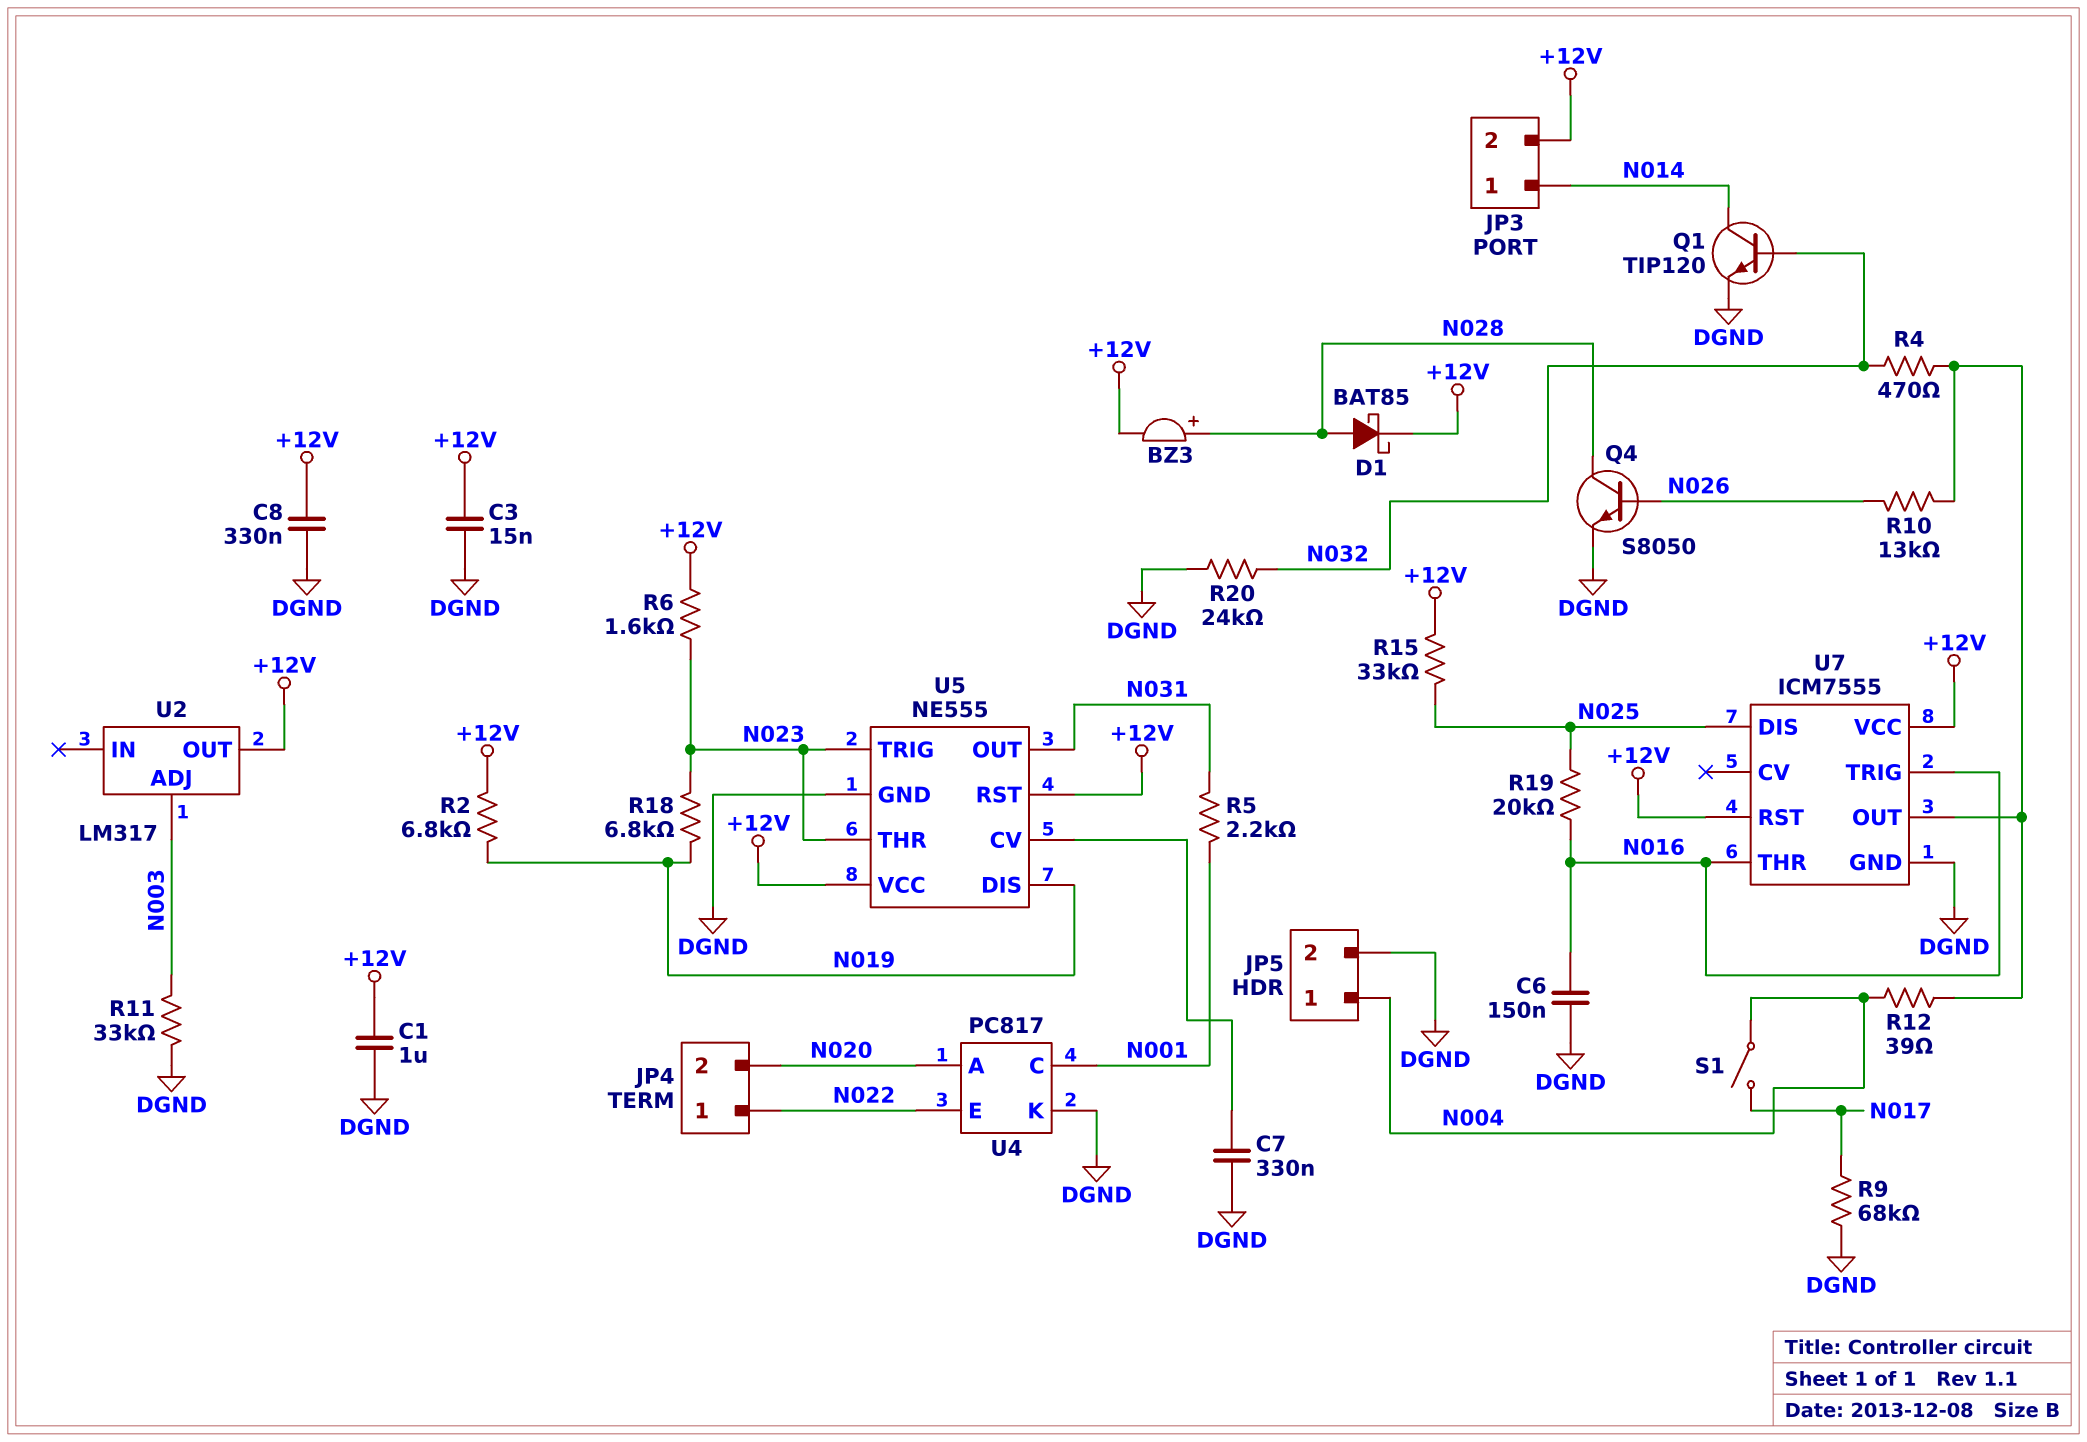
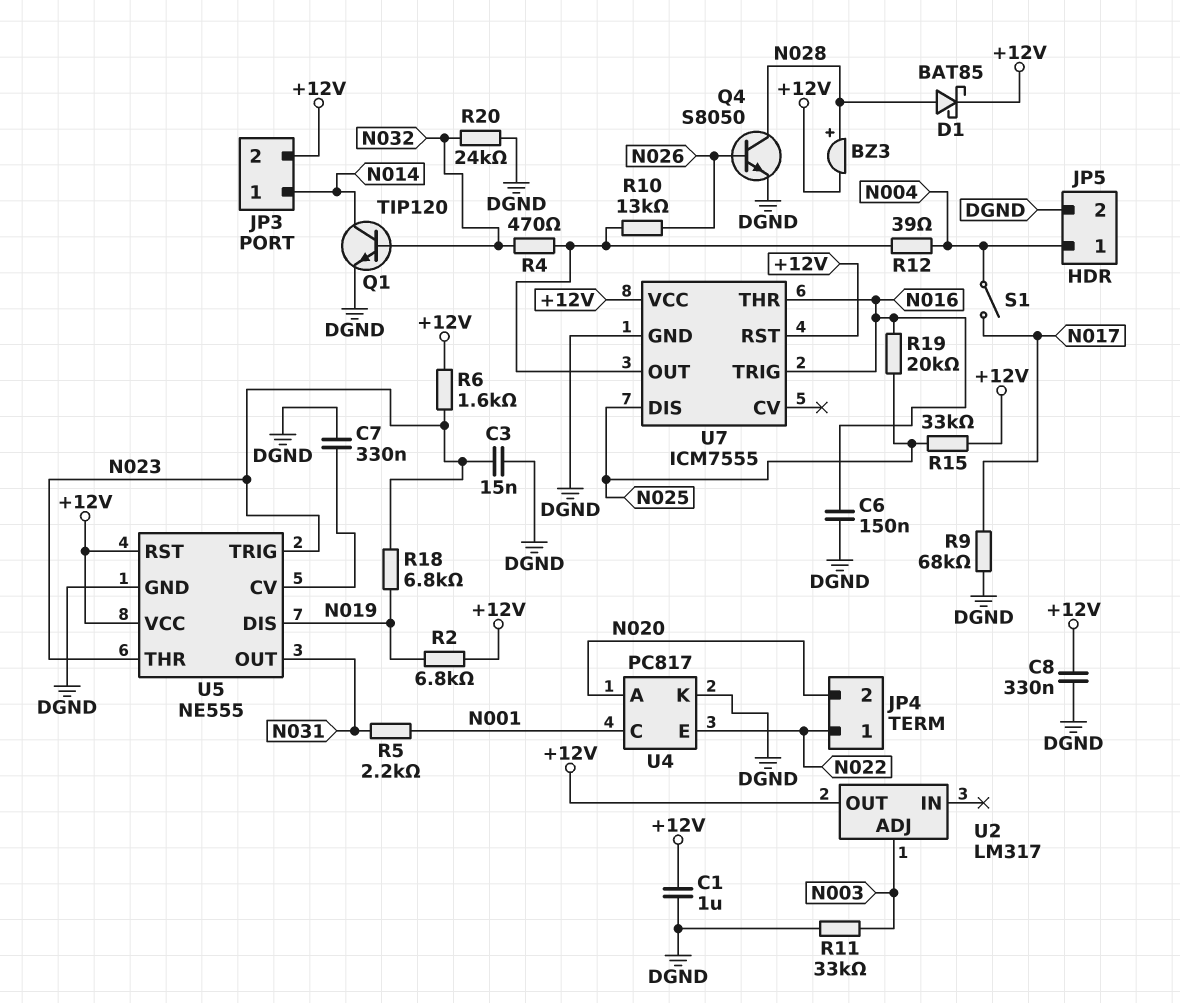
C3: 15nF (+12V, DGND) -> 15nF (DGND, N023)

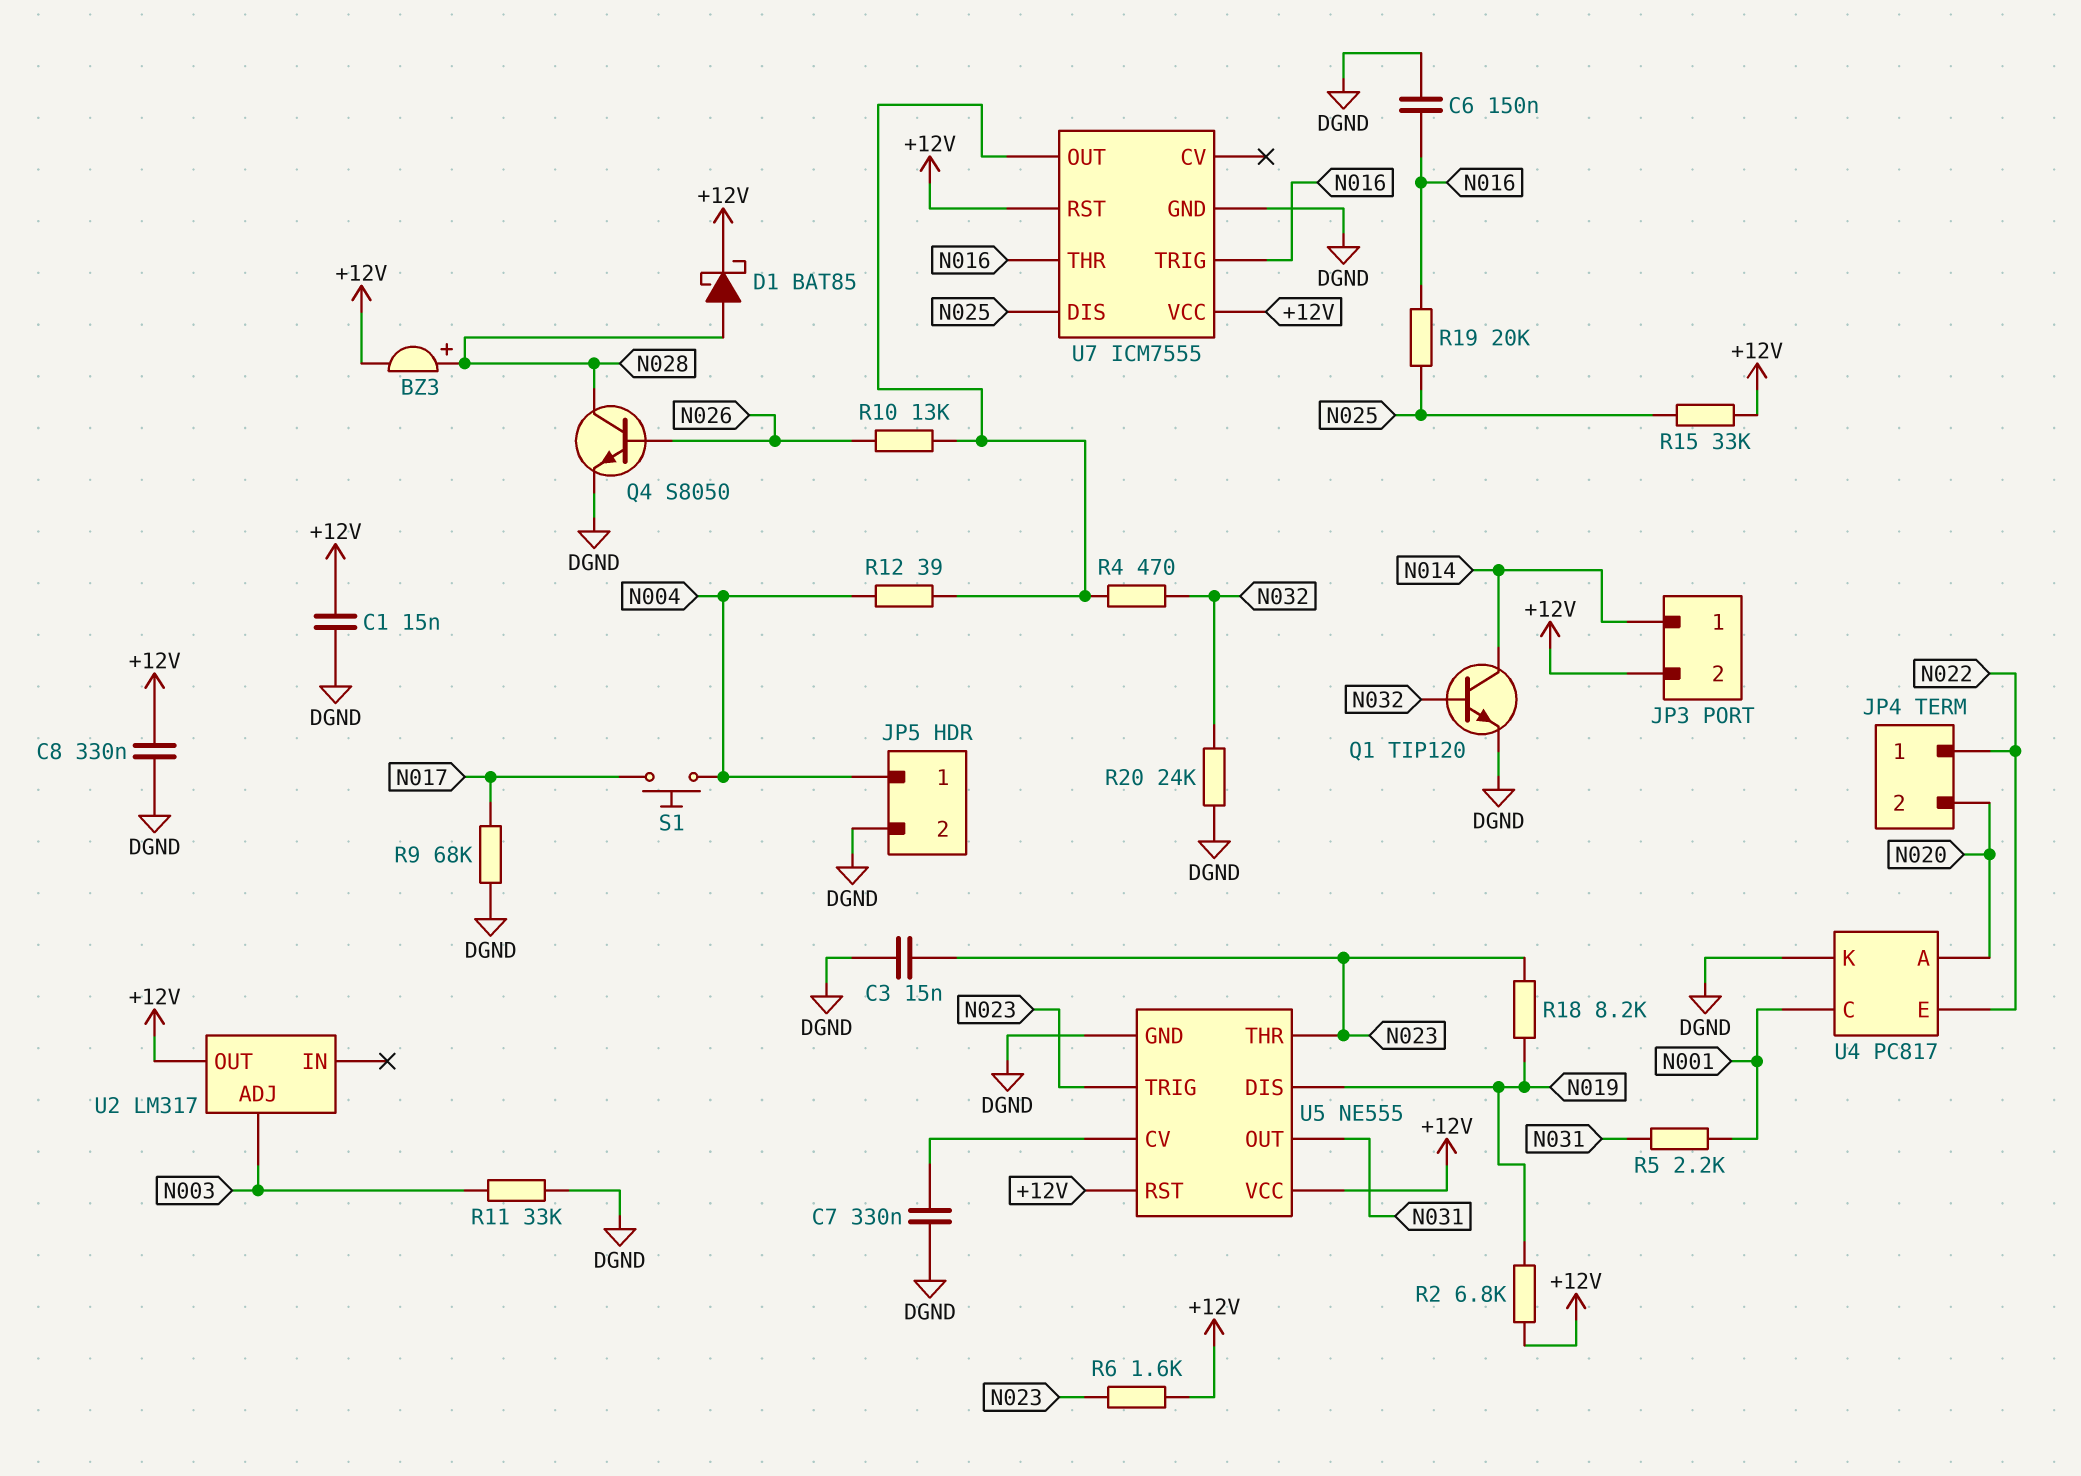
C1: 1uF (+12V, DGND) -> 15nF (+12V, DGND)
R18: 6.8k (N019, N023) -> 8.2k (N019, N023)
S1: switch (N004, N017) -> button (N004, N017)

